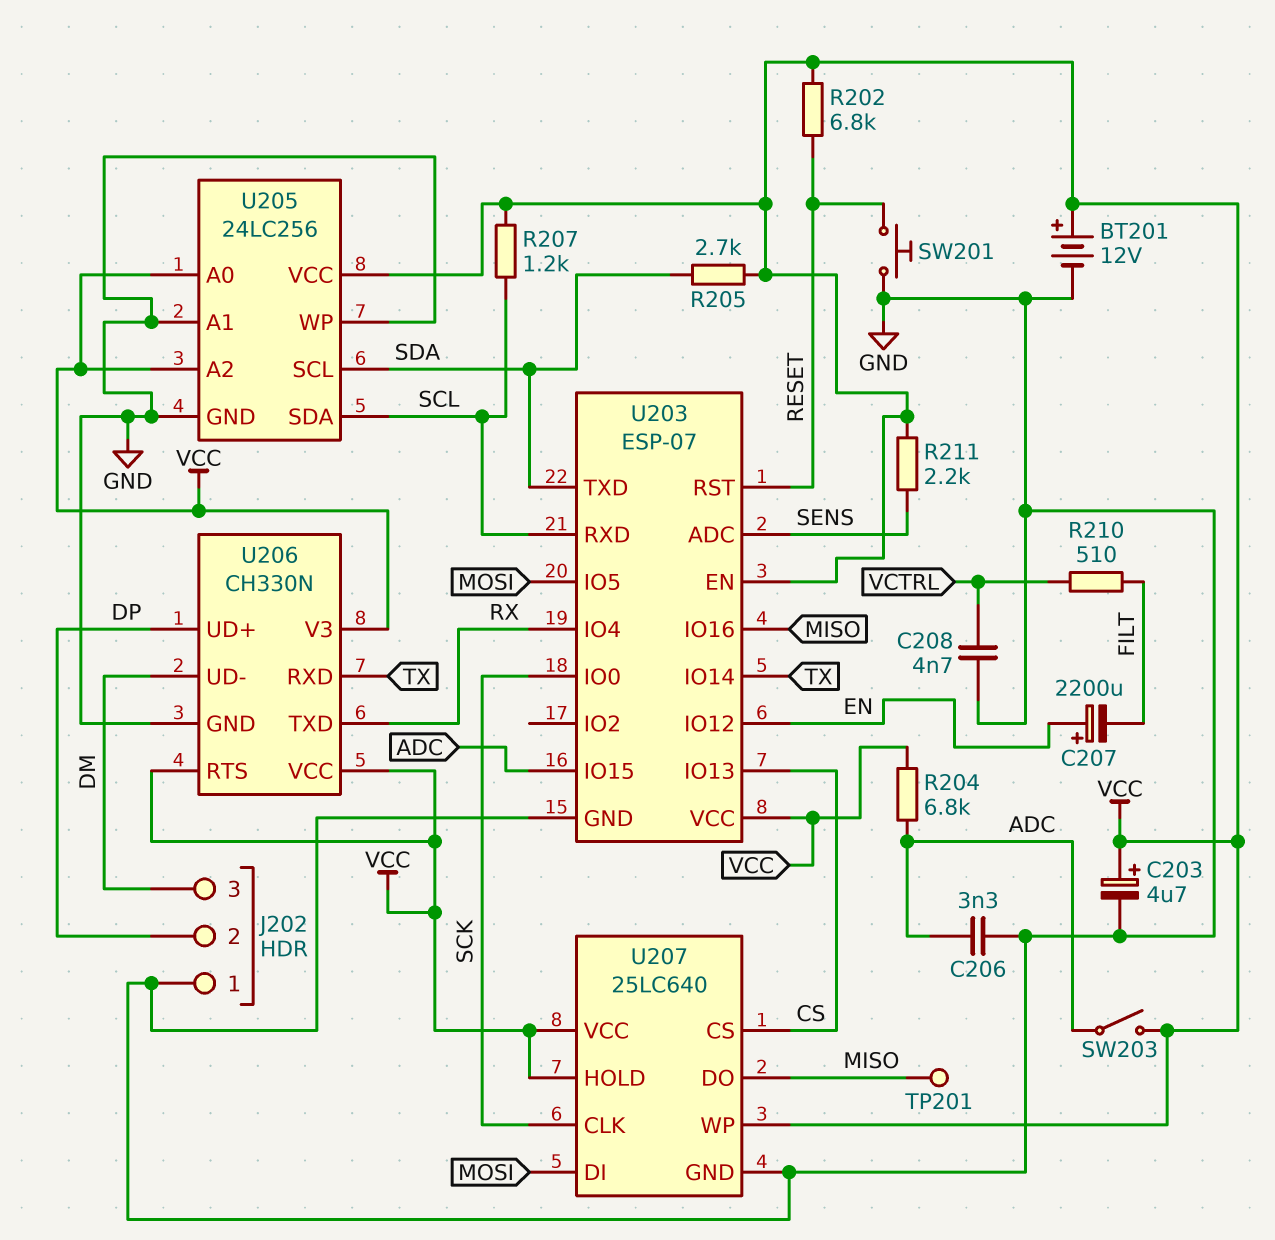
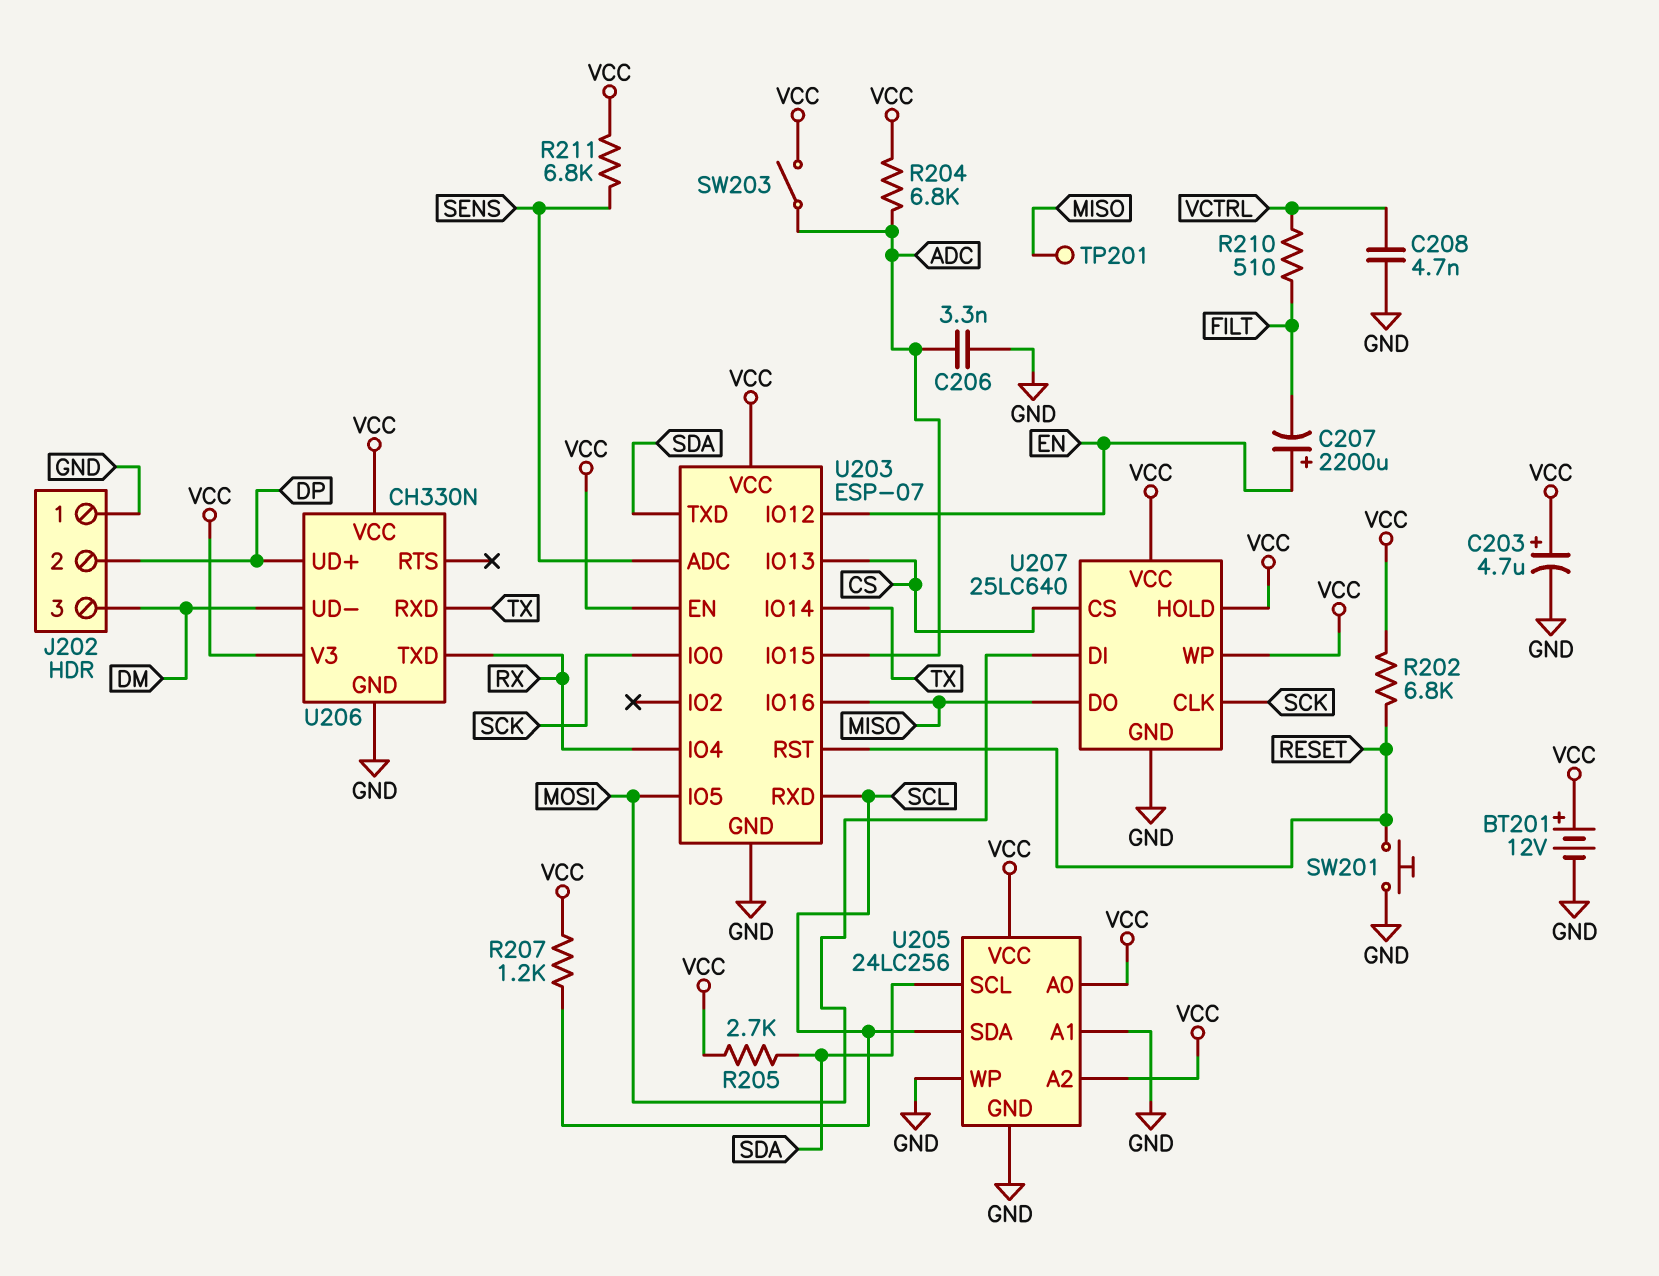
R211: 2.2k (SENS, VCC) -> 6.8k (SENS, VCC)
U206 pin RTS: VCC -> none

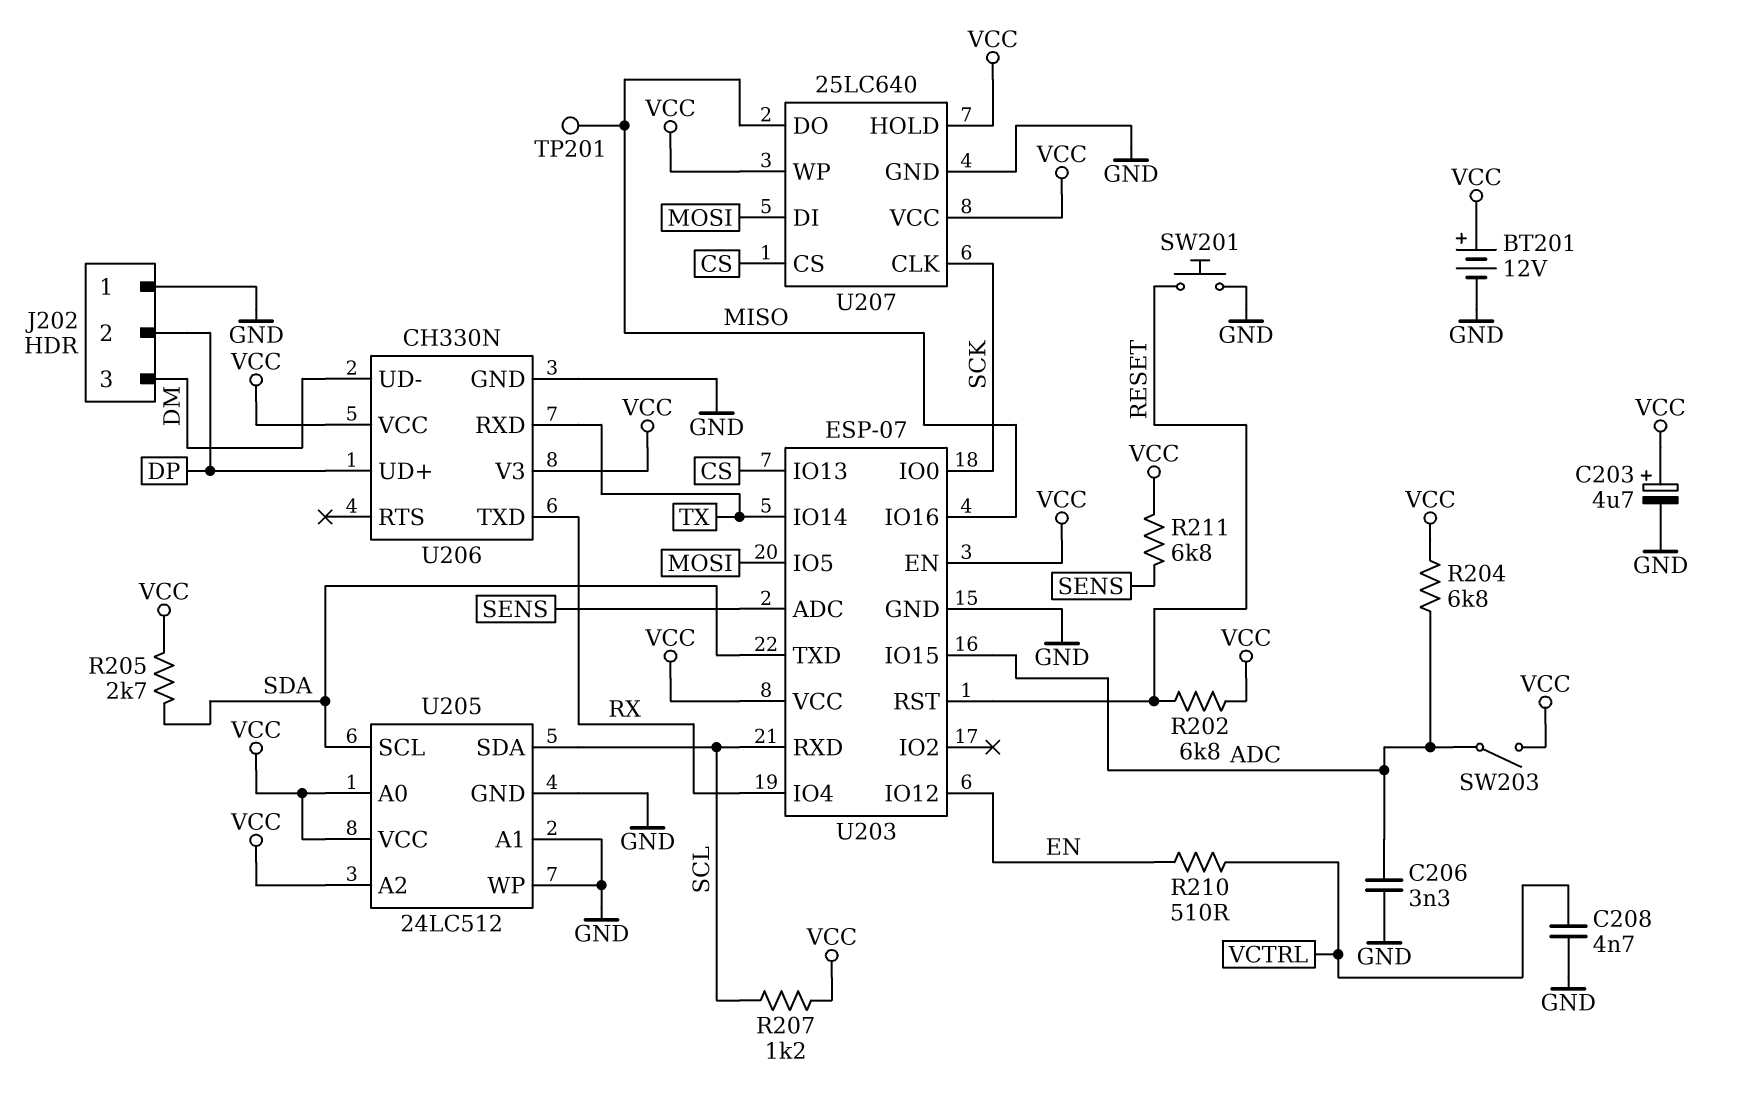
C207: 2200uF (plus EN, minus FILT) -> none
R210: 510 (FILT, VCTRL) -> 510 (EN, VCTRL)
U205: 24LC256 -> 24LC512

